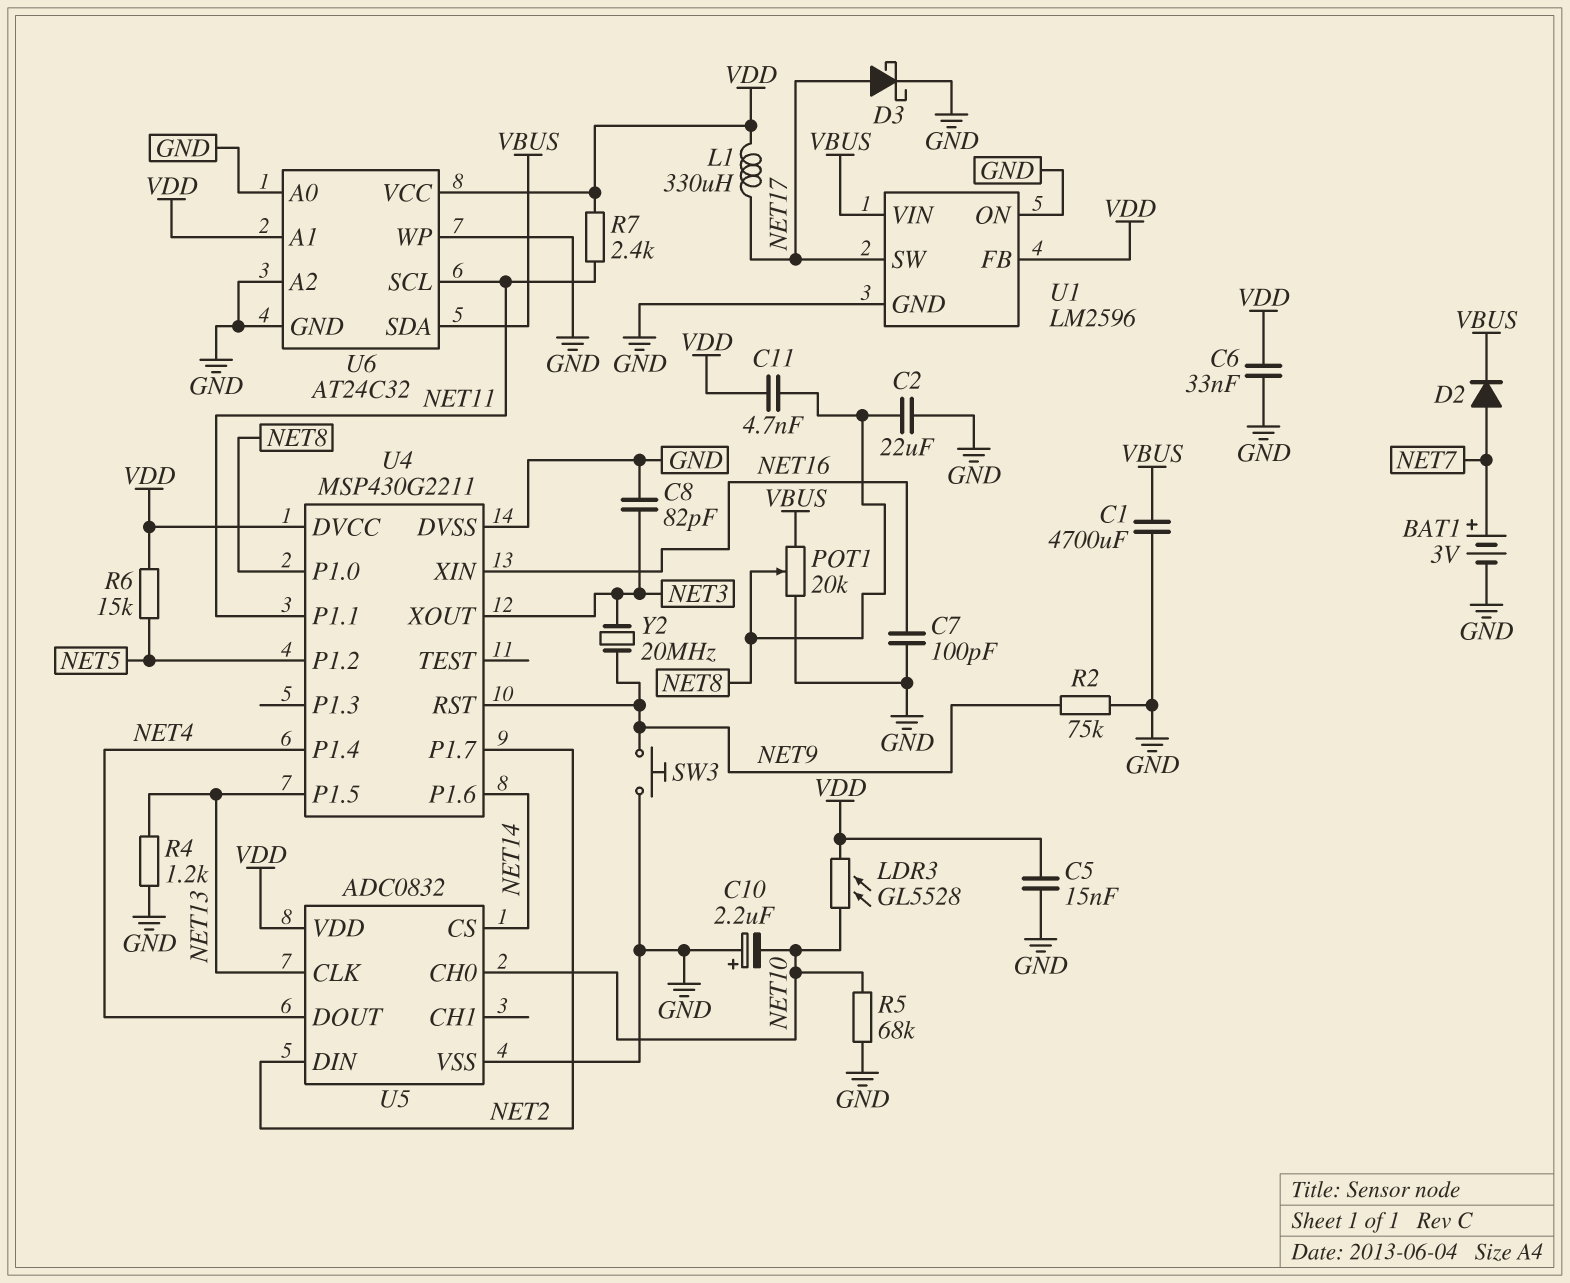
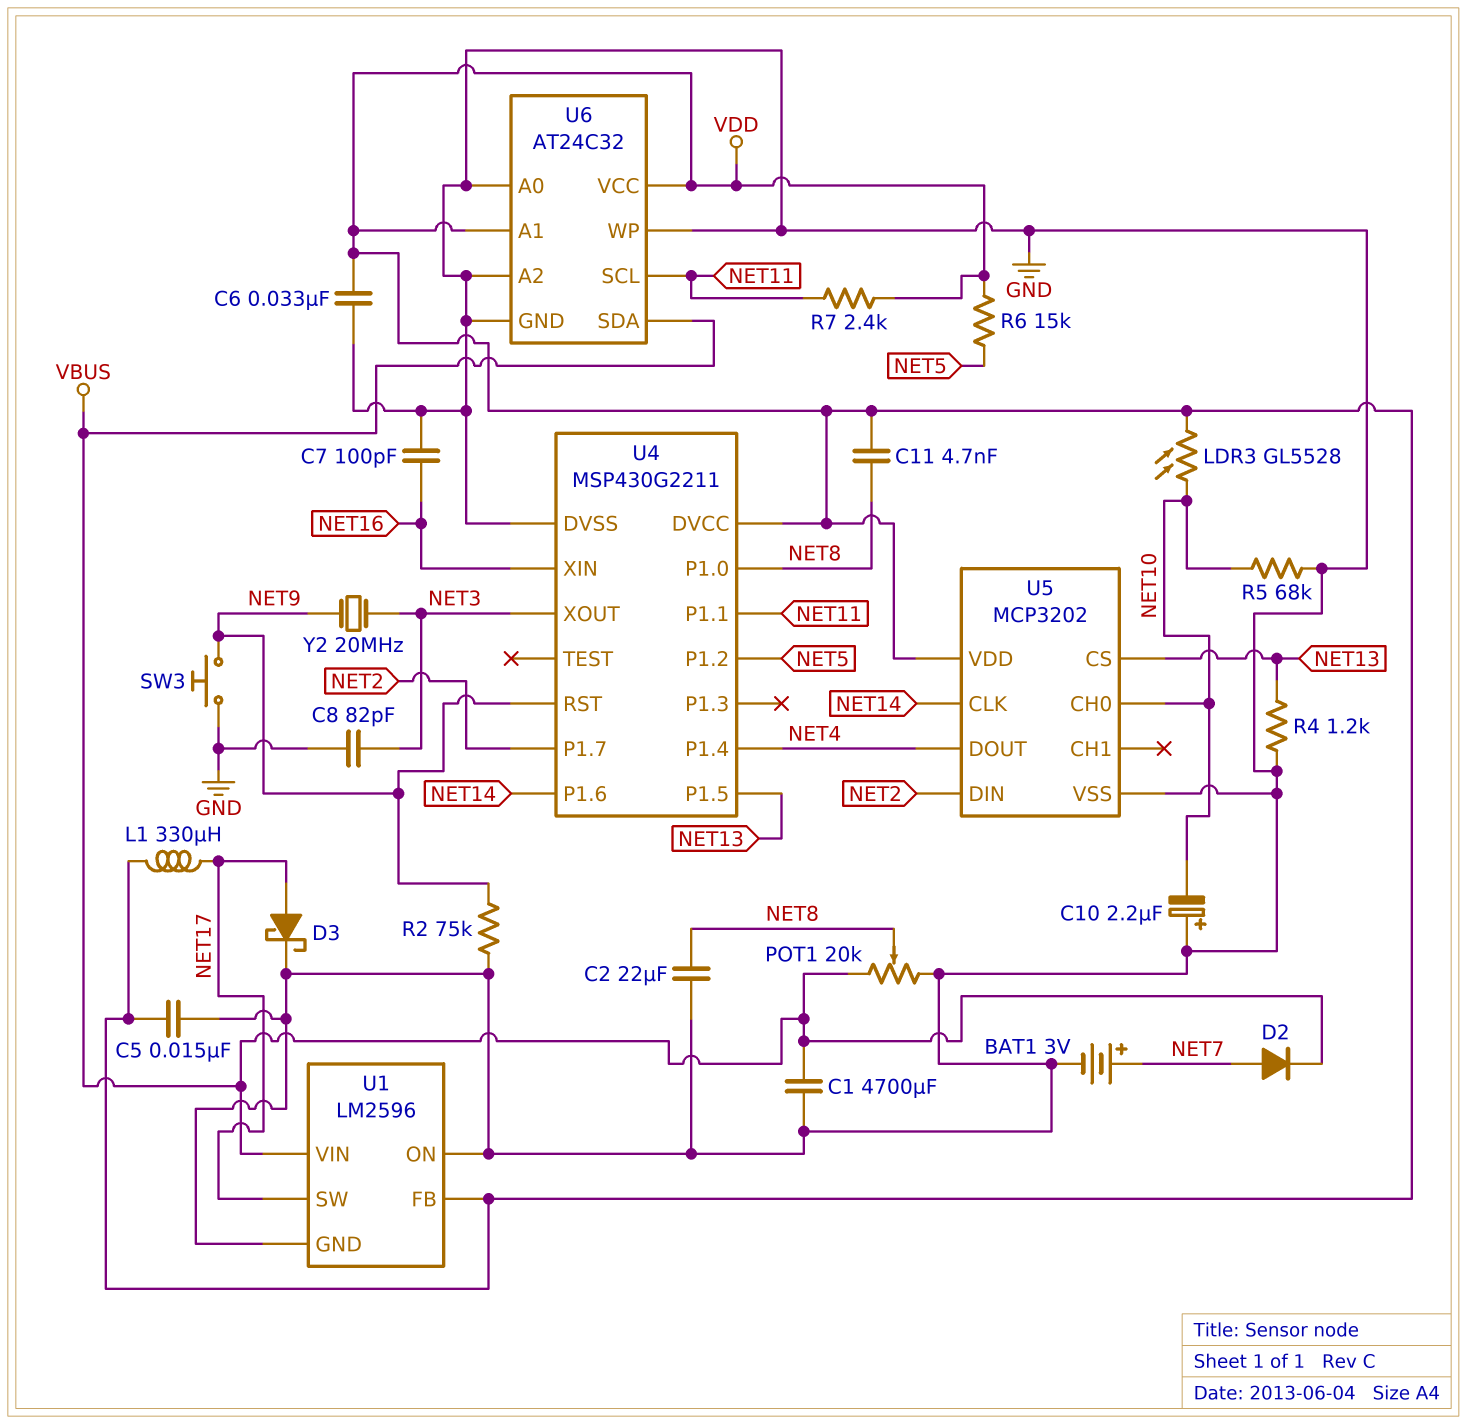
U5: ADC0832 -> MCP3202
U5 pin CLK: NET13 -> NET14
U5 pin CS: NET14 -> NET13

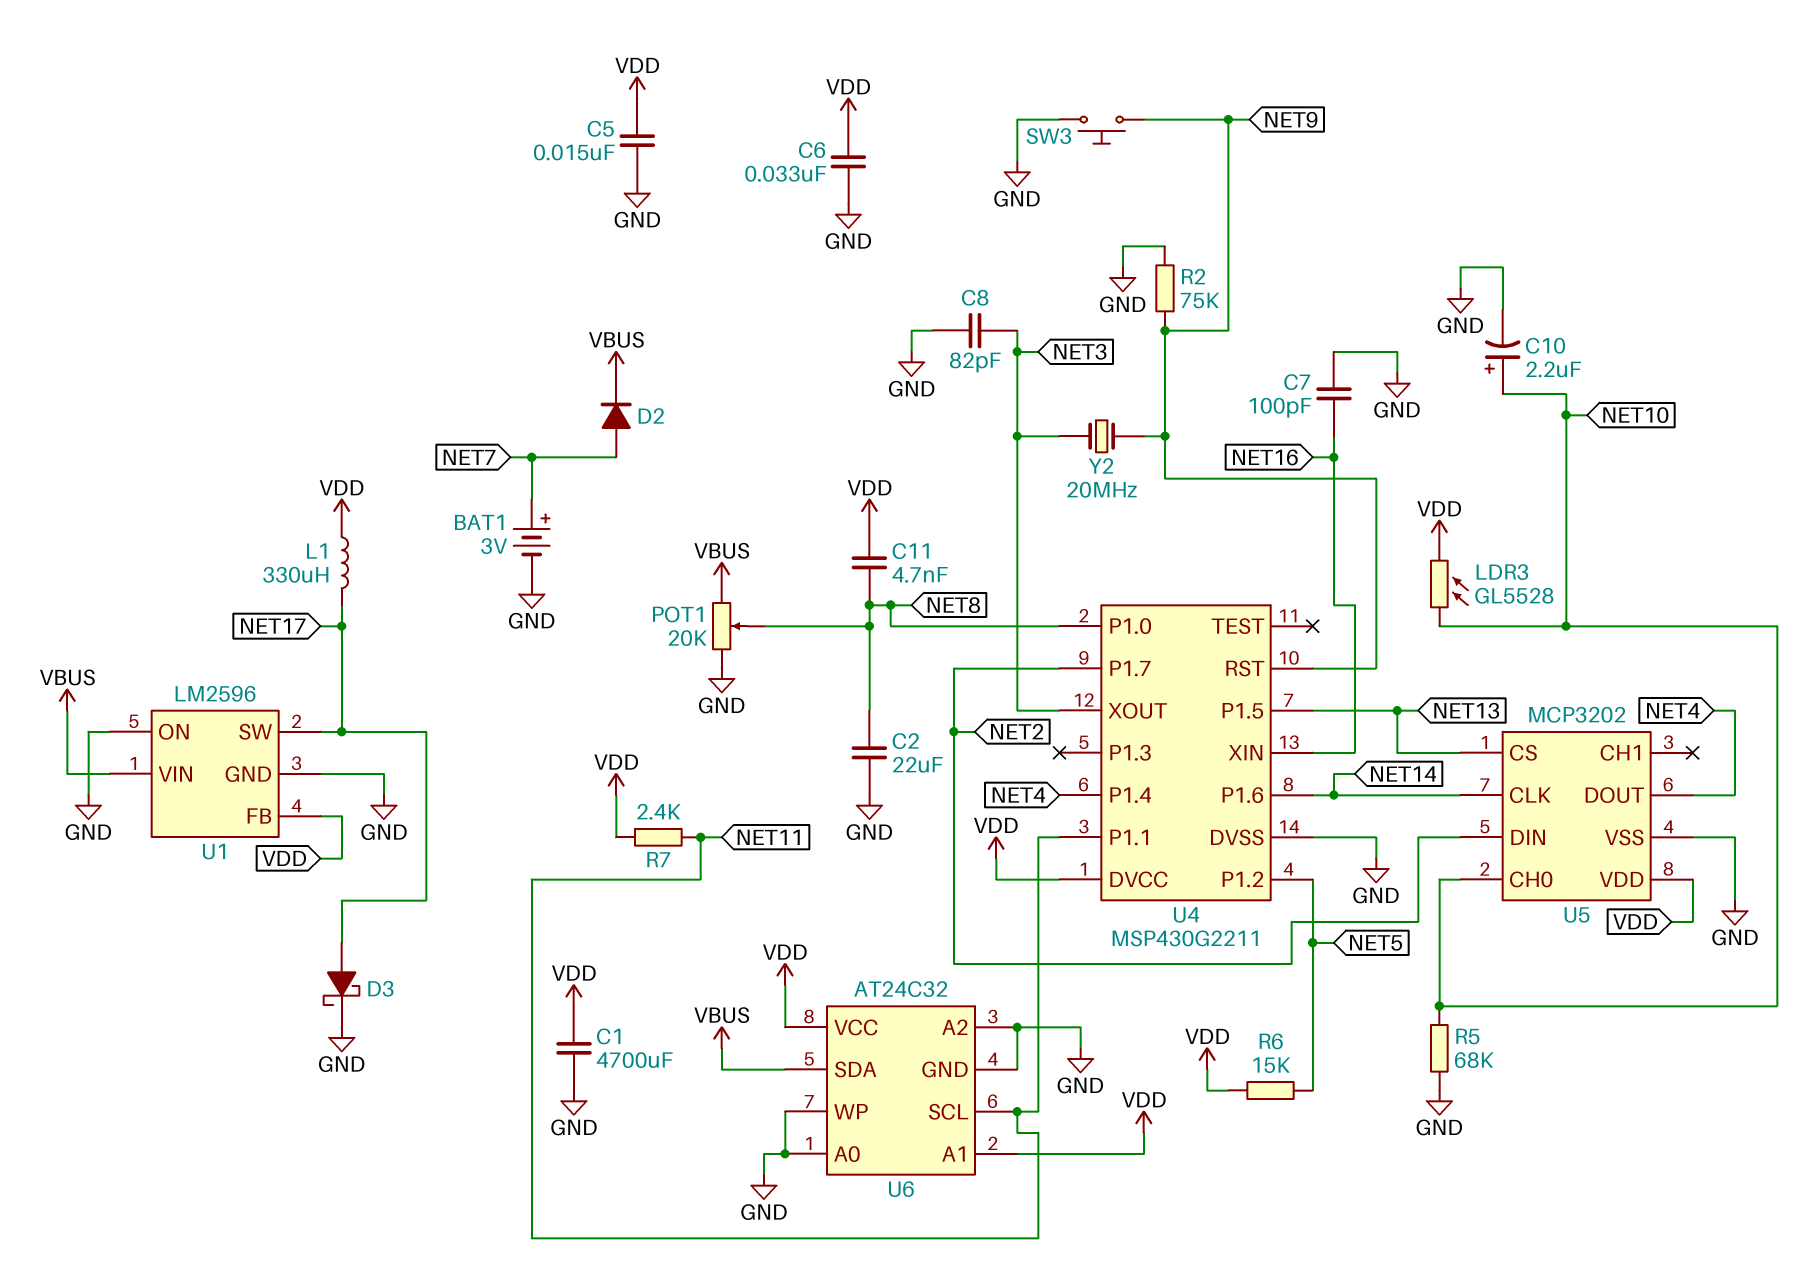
C1: 4700uF (GND, VBUS) -> 4700uF (GND, VDD)
C10: 2.2uF (plus GND, minus NET10) -> 2.2uF (plus NET10, minus GND)
R4: 1.2k (GND, NET13) -> none

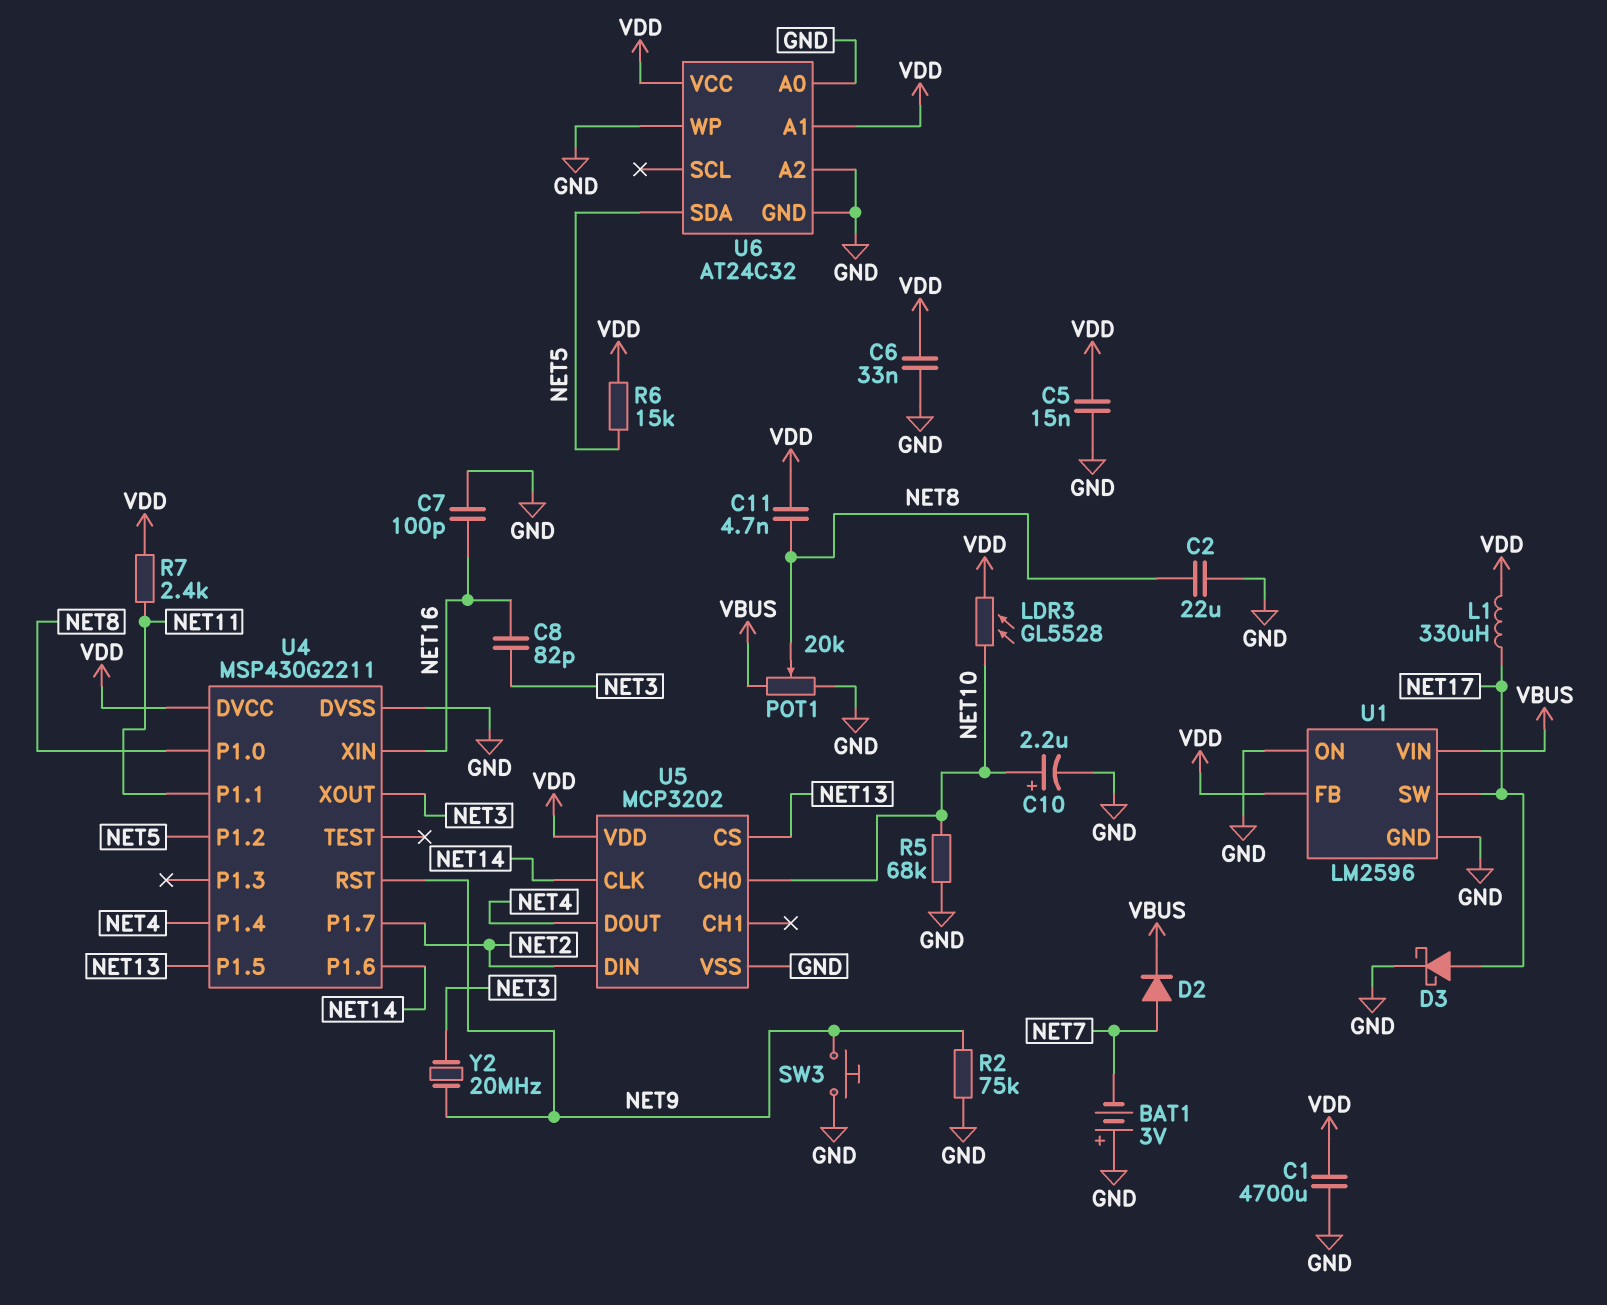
BAT1: 3V (plus NET7, minus GND) -> 3V (plus GND, minus NET7)
C8: 82pF (GND, NET3) -> 82pF (NET3, NET16)
U6 pin SCL: NET11 -> none
U6 pin SDA: VBUS -> NET5

